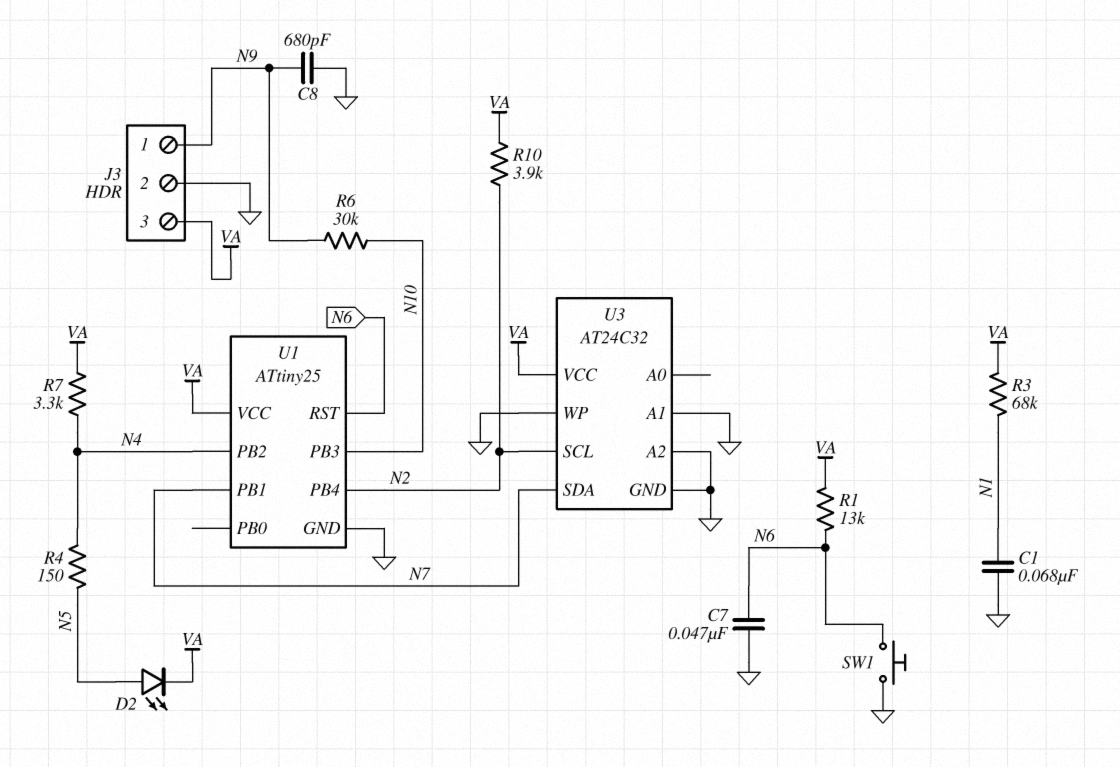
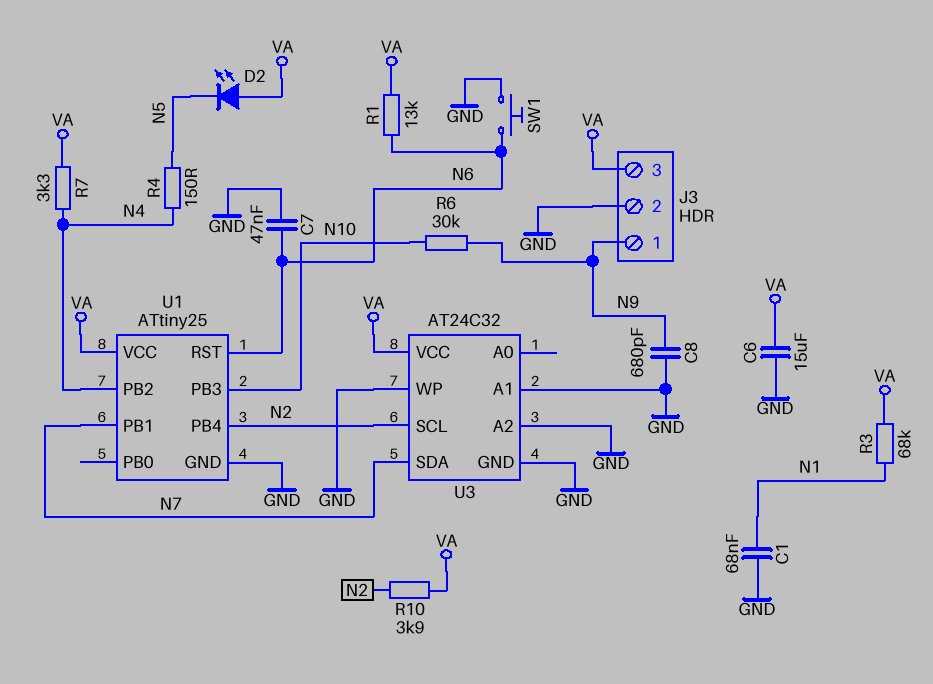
C6: none -> 15uF (GND, VA)
D2: LED (A N5, K VA) -> LED (A VA, K N5)

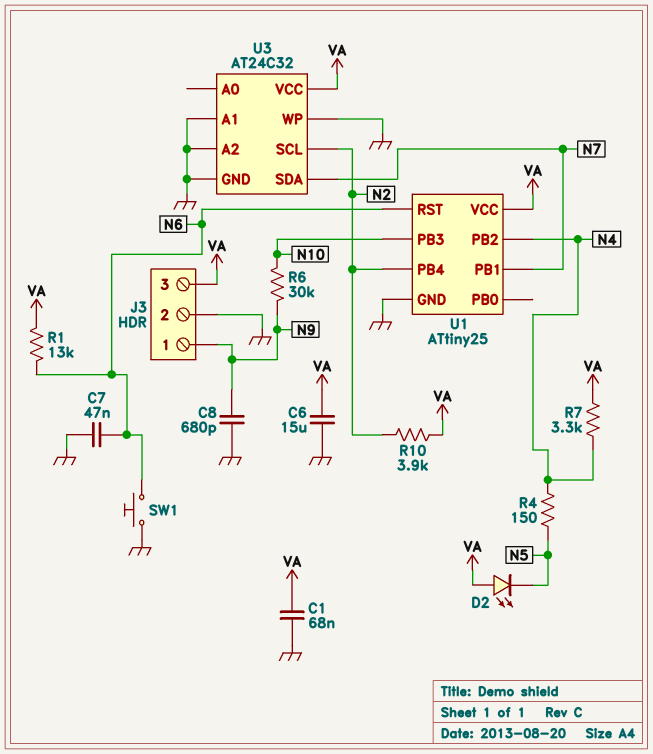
C1: 68nF (GND, N1) -> 68nF (GND, VA)
R3: 68k (N1, VA) -> none

